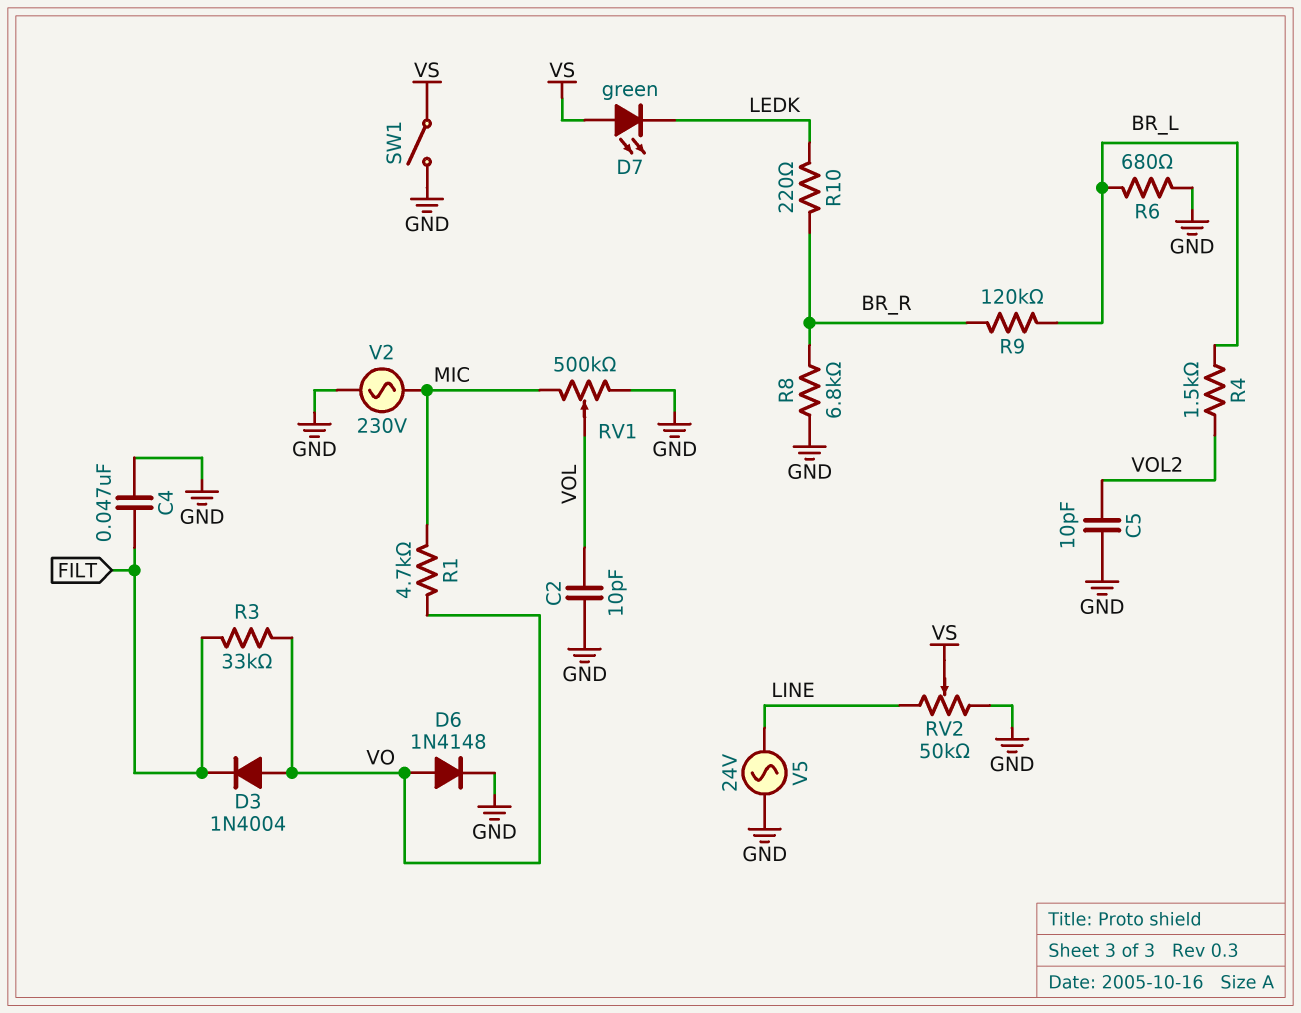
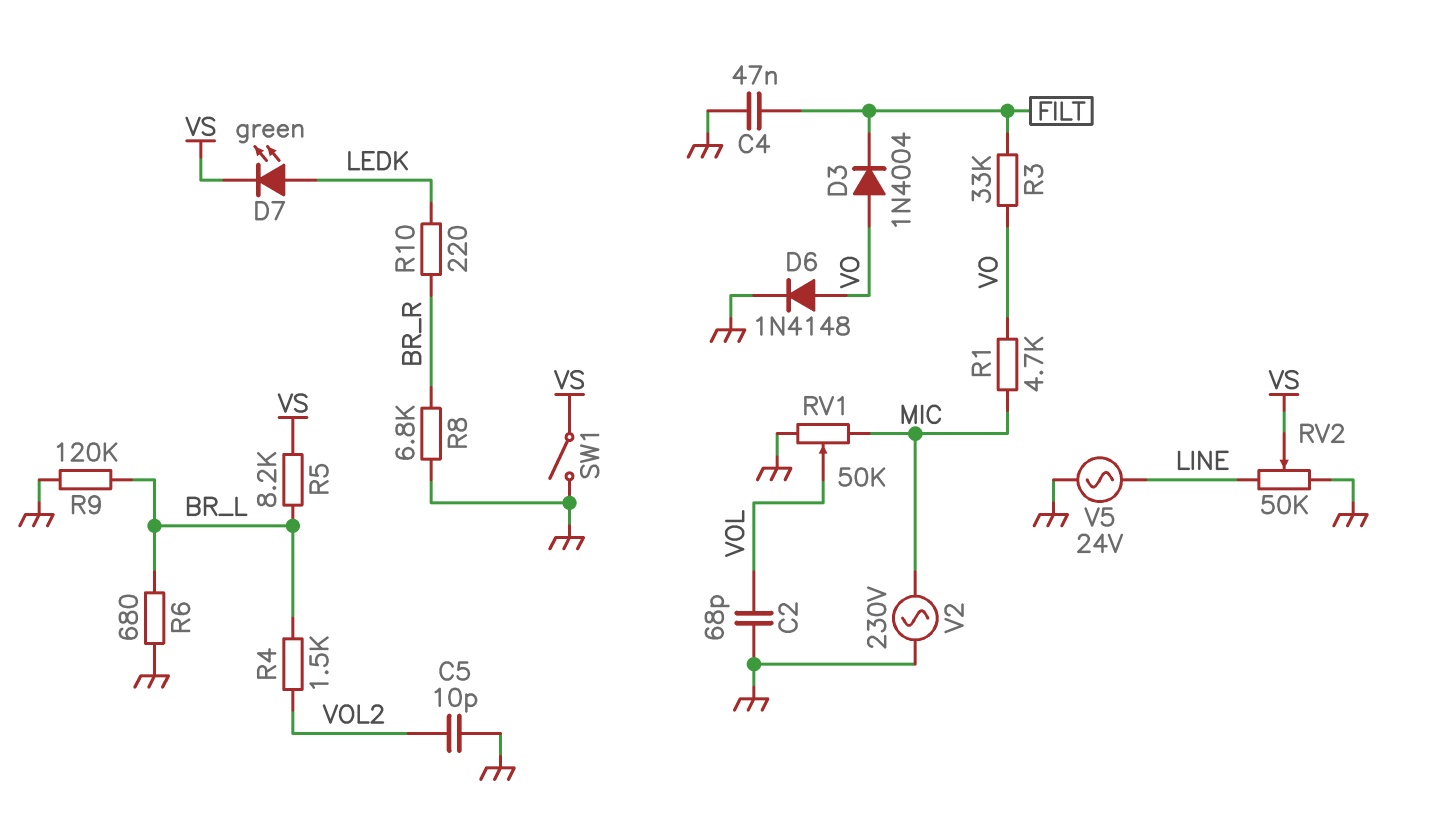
C2: 10pF (GND, VOL) -> 68pF (GND, VOL)
D7: LED green (A VS, K LEDK) -> LED green (A LEDK, K VS)
R5: none -> 8.2k (BR_L, VS)
R9: 120k (BR_L, BR_R) -> 120k (BR_L, GND)
RV1: 500k (GND, MIC, wiper VOL) -> 50k (GND, MIC, wiper VOL)

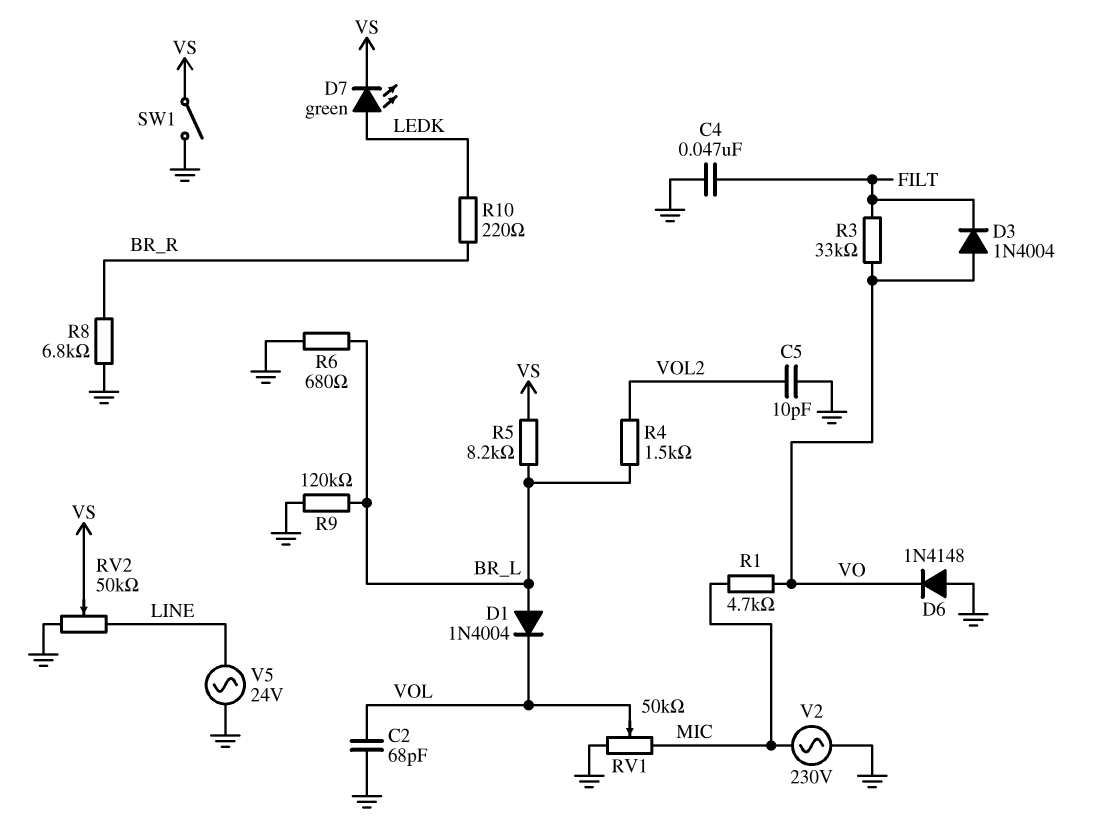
D1: none -> diode 1N4004 (A BR_L, K VOL)
D6: diode 1N4148 (A VO, K GND) -> diode 1N4148 (A GND, K VO)

